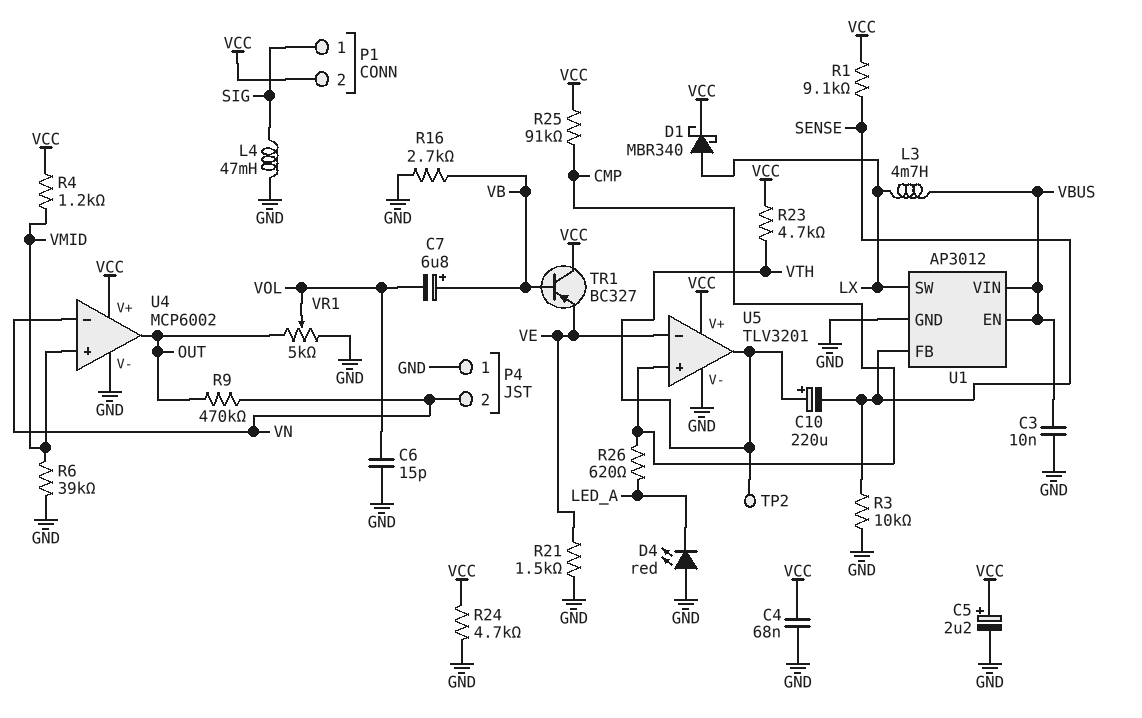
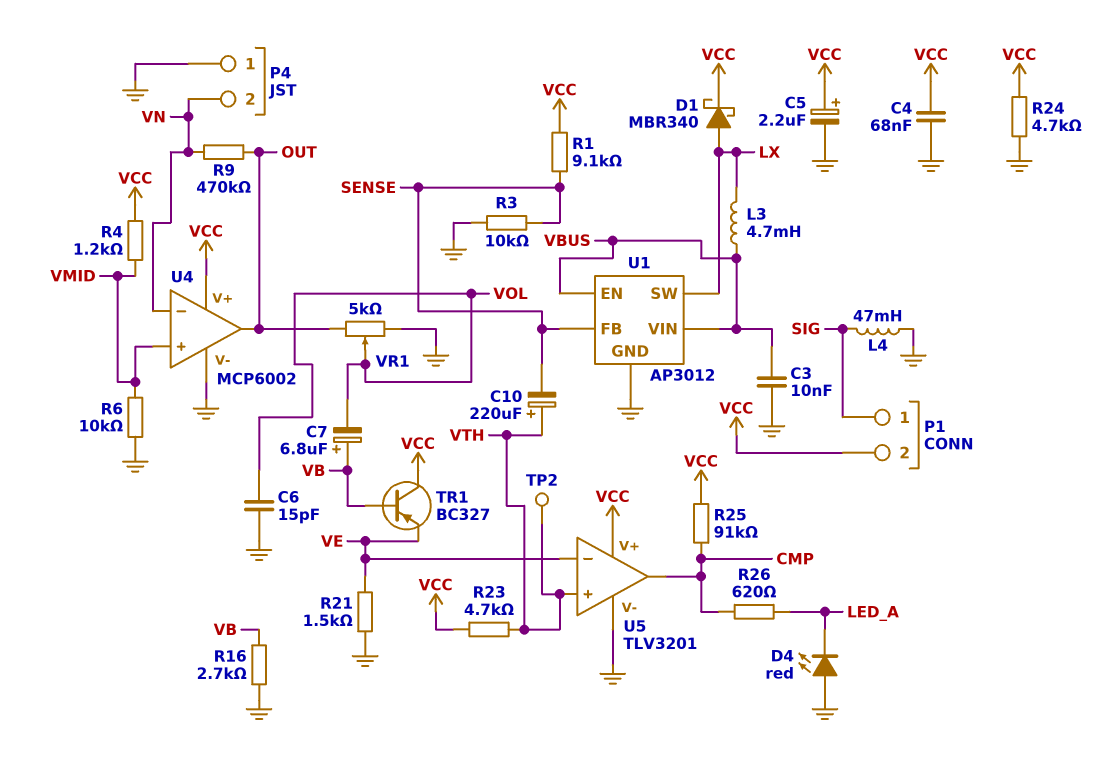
R6: 39k (GND, VMID) -> 10k (GND, VMID)
U5 pin in+: CMP -> VTH
U5 pin out: VTH -> CMP

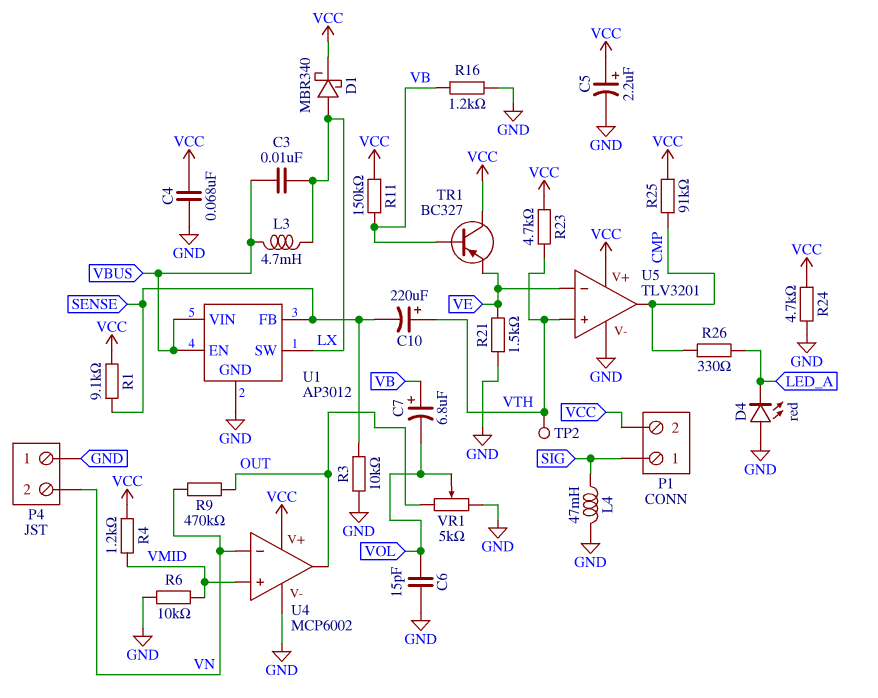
C3: 10nF (GND, VBUS) -> 10nF (LX, VBUS)
R11: none -> 150k (VB, VCC)
R16: 2.7k (GND, VB) -> 1.2k (GND, VB)
R26: 620 (CMP, LED_A) -> 330 (CMP, LED_A)

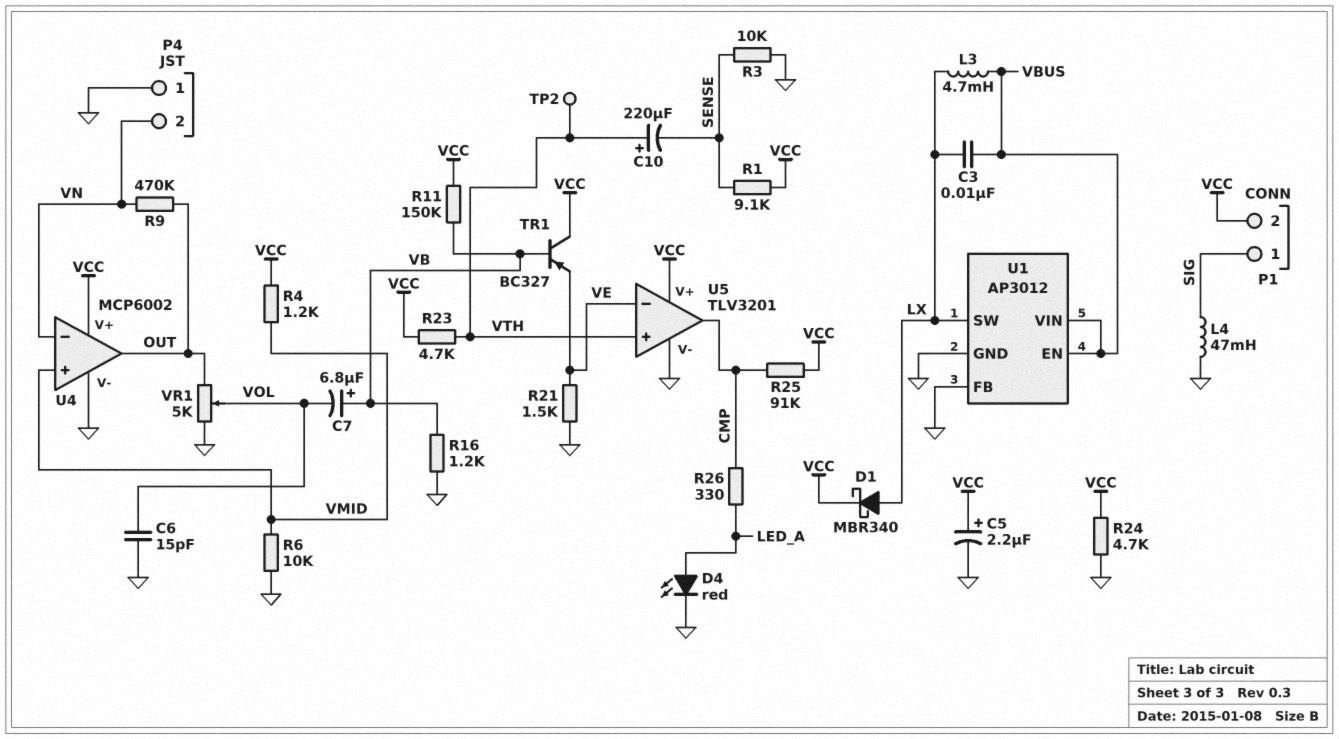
C4: 68nF (GND, VCC) -> none
D4: LED red (A GND, K LED_A) -> LED red (A LED_A, K GND)
U1 pin FB: SENSE -> GND

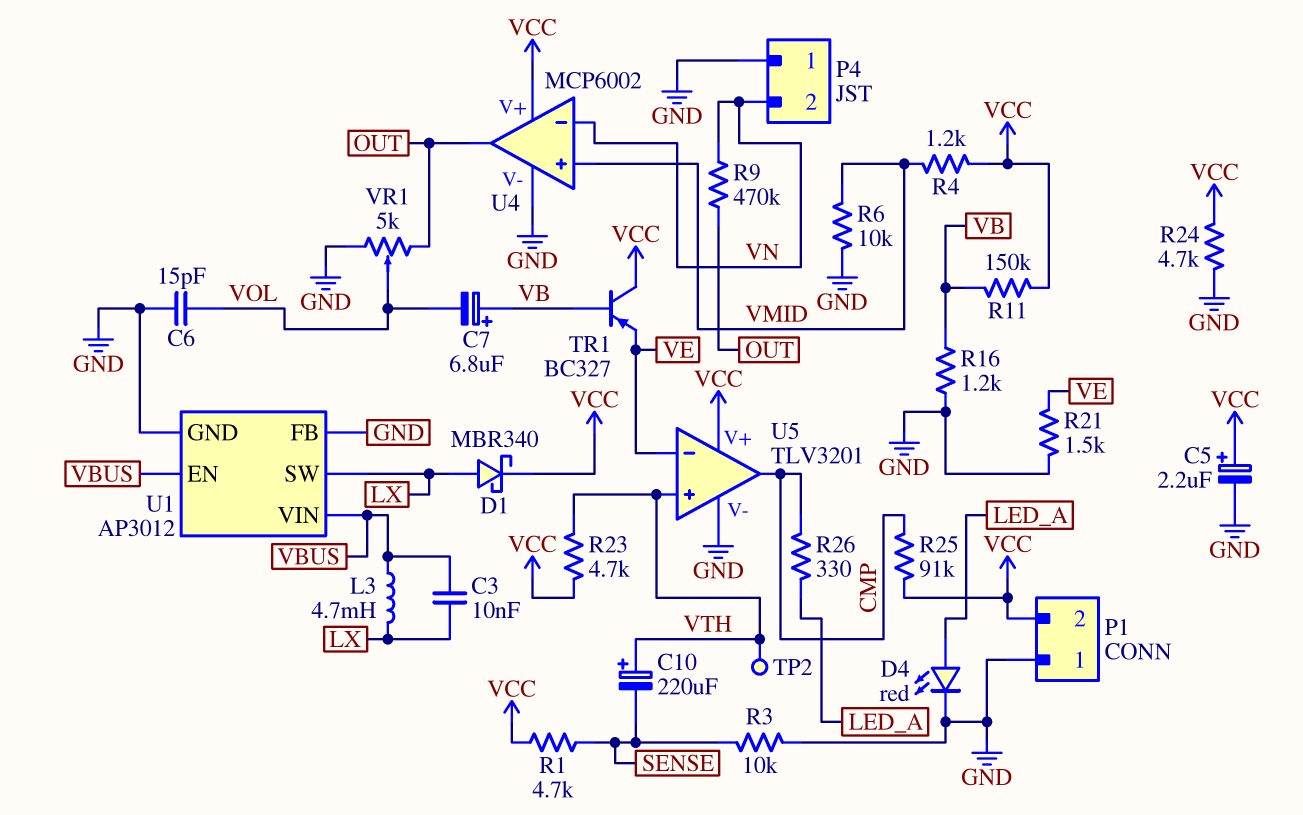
L4: 47mH (GND, SIG) -> none
P1 pin 1: SIG -> GND
R1: 9.1k (SENSE, VCC) -> 4.7k (SENSE, VCC)

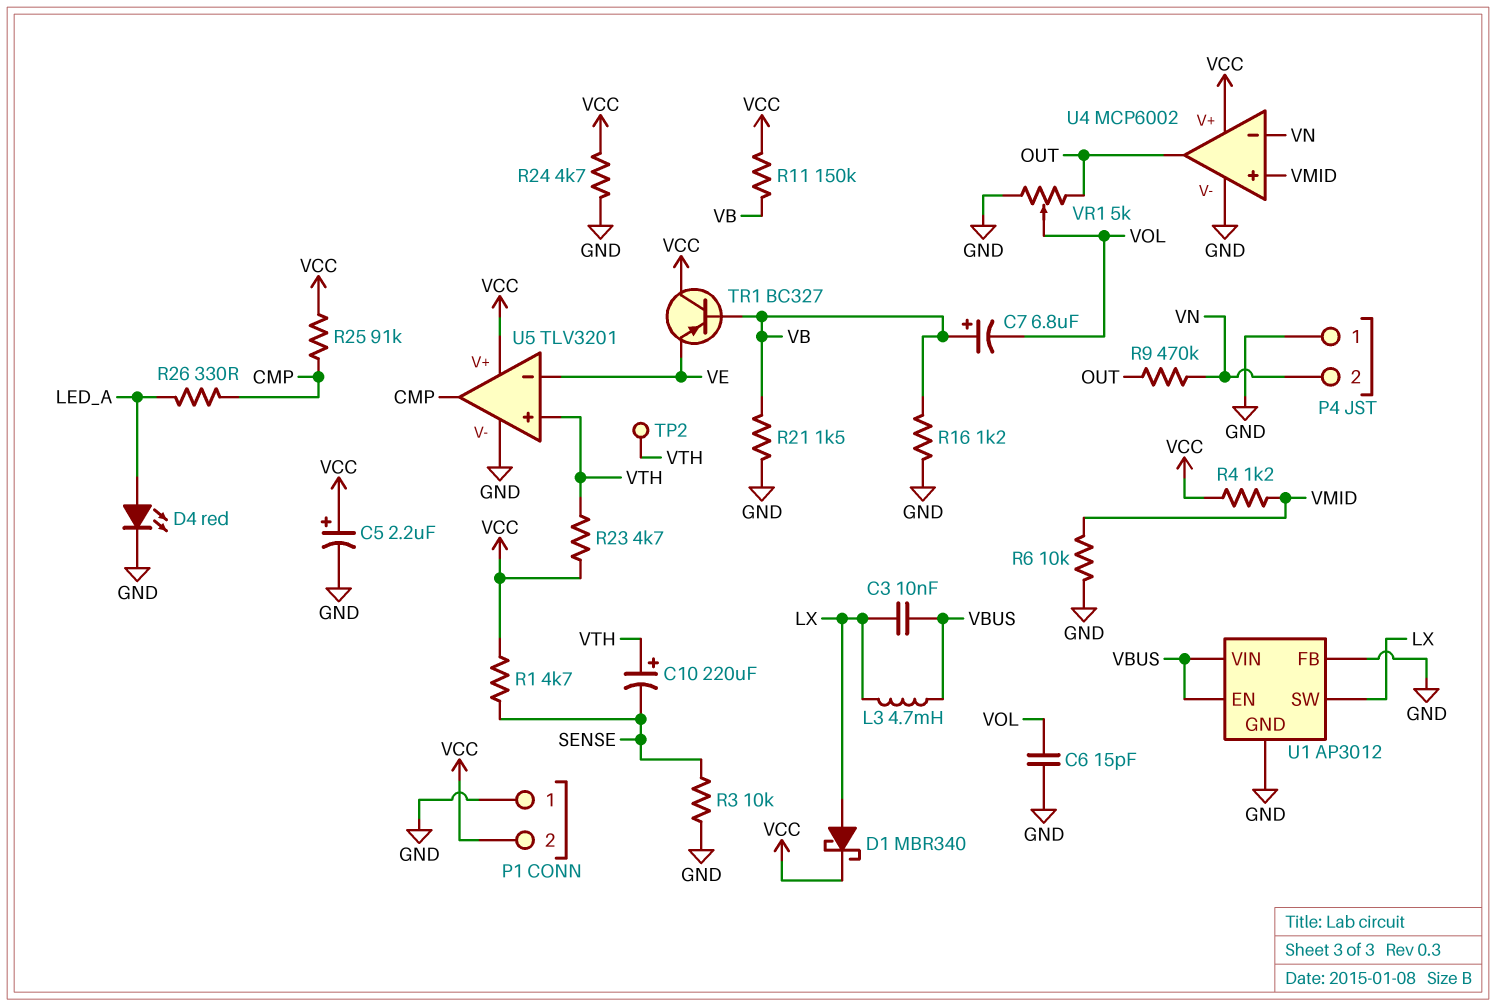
R21: 1.5k (GND, VE) -> 1.5k (GND, VB)

